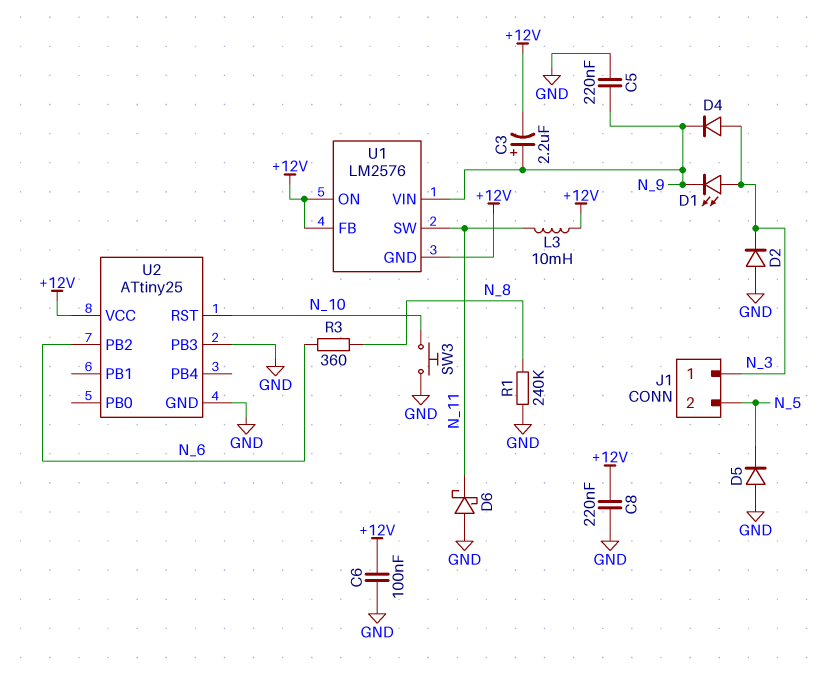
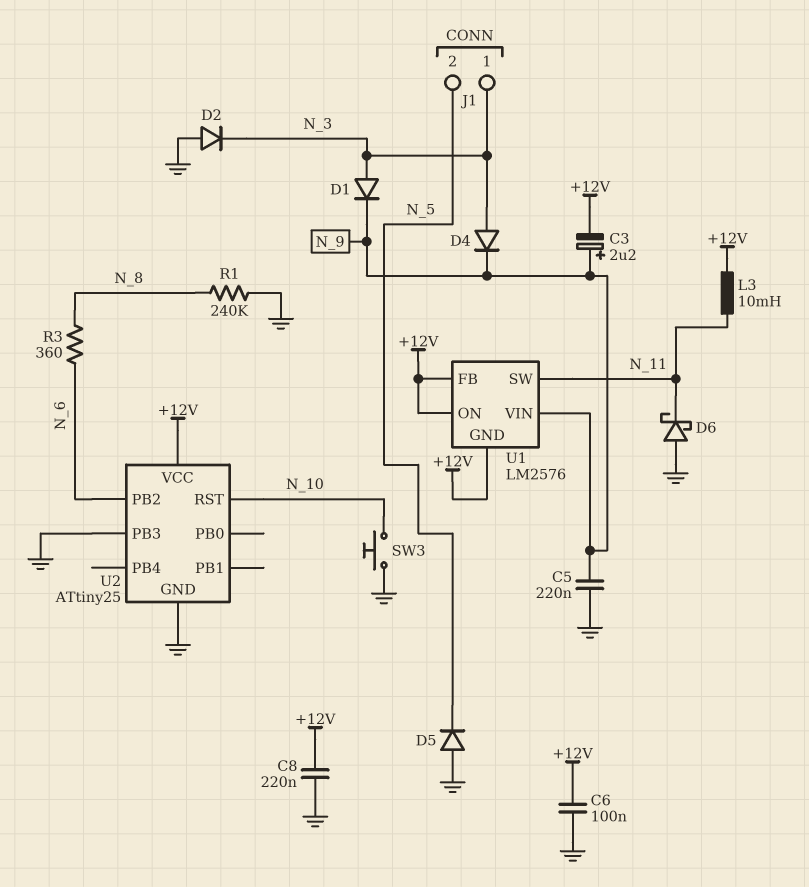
D1: LED (A N_3, K N_9) -> diode (A N_3, K N_9)

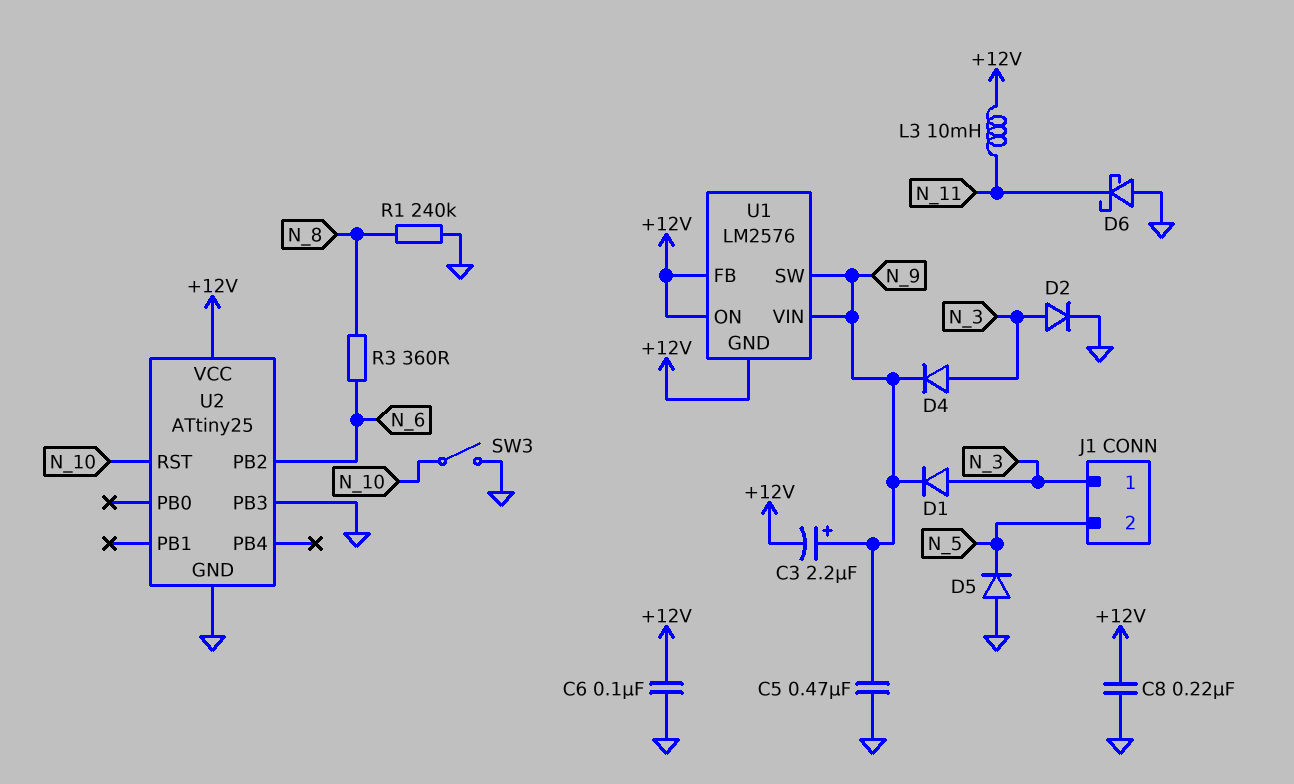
C5: 220nF (GND, N_9) -> 470nF (GND, N_9)
D2: diode (A GND, K N_3) -> diode (A N_3, K GND)
SW3: button (GND, N_10) -> switch (GND, N_10)
U1 pin SW: N_11 -> N_9

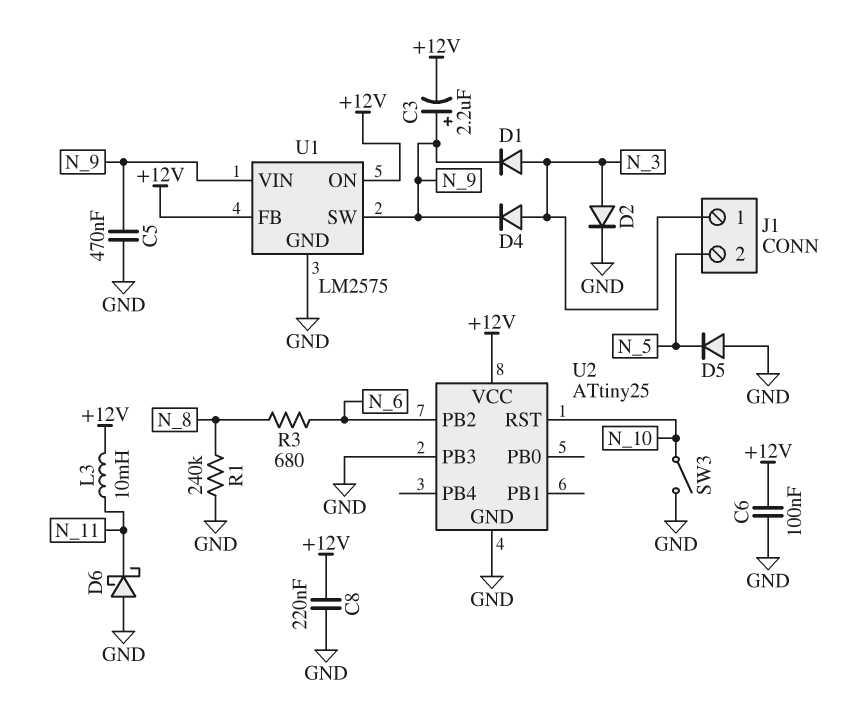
R3: 360 (N_6, N_8) -> 680 (N_6, N_8)
U1: LM2576 -> LM2575
U1 pin GND: +12V -> GND

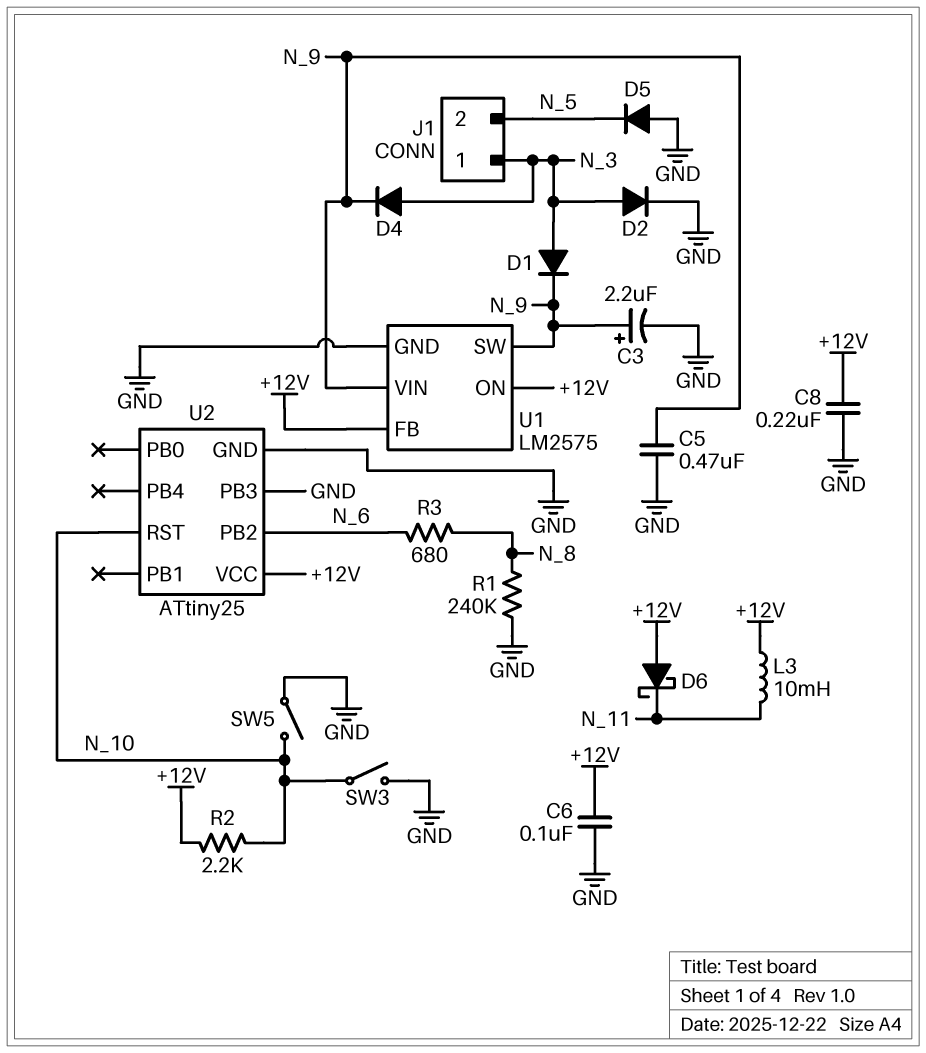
C3: 2.2uF (plus N_9, minus +12V) -> 2.2uF (plus N_9, minus GND)
D6: schottky (A GND, K N_11) -> schottky (A +12V, K N_11)
R2: none -> 2.2k (+12V, N_10)
SW5: none -> switch (GND, N_10)

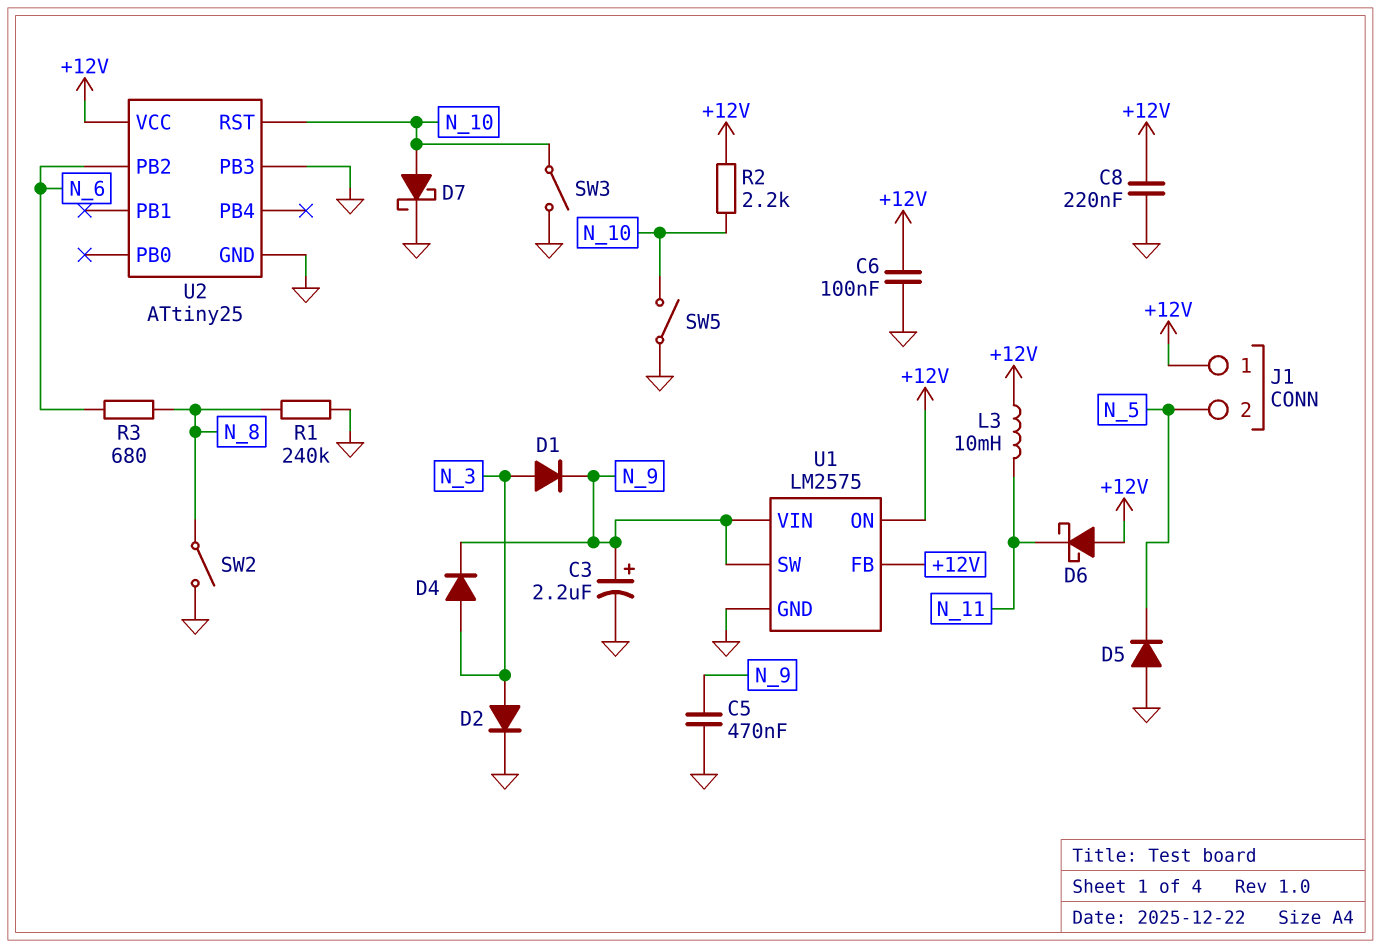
D7: none -> schottky (A N_10, K GND)
J1 pin 1: N_3 -> +12V
SW2: none -> switch (GND, N_8)

